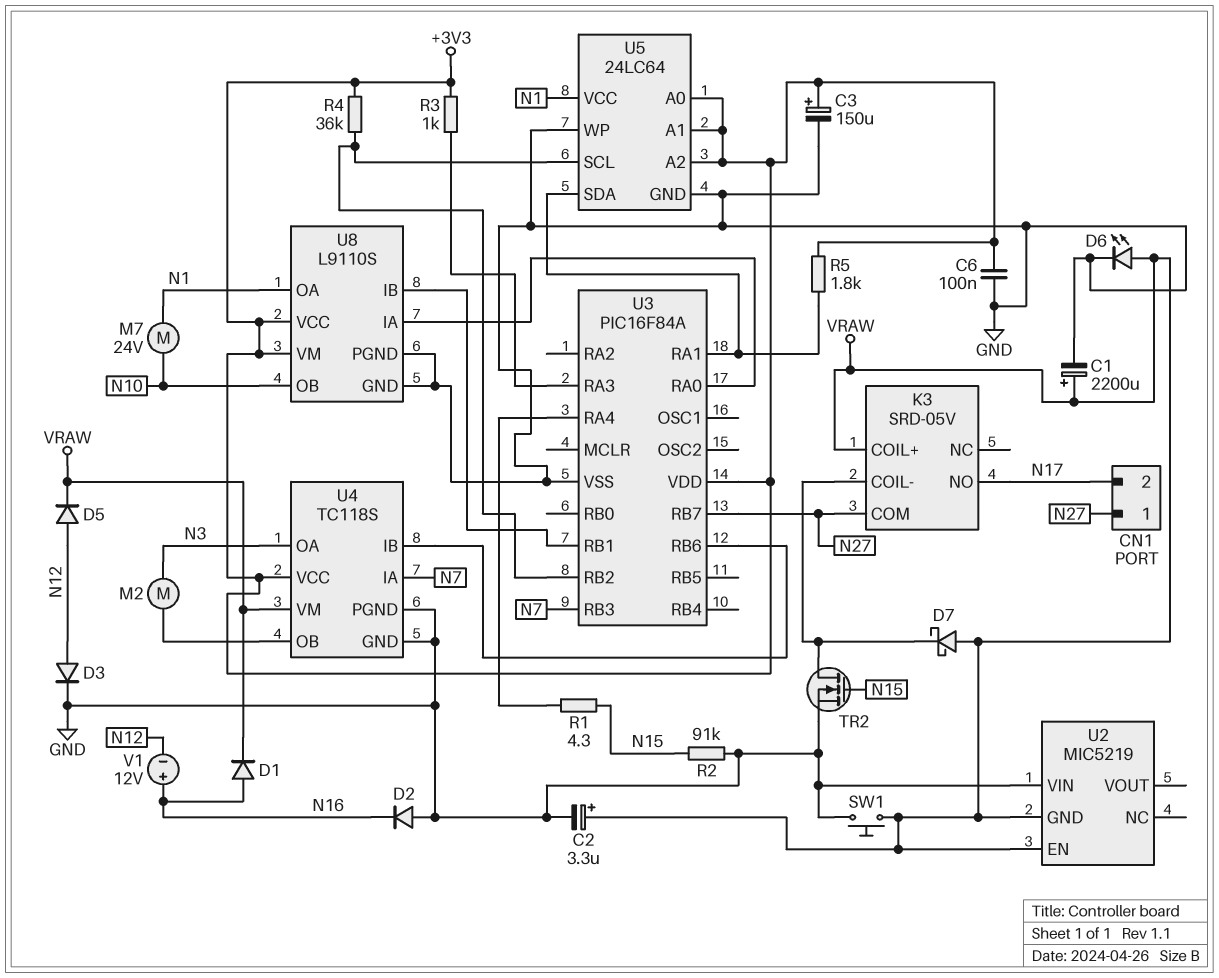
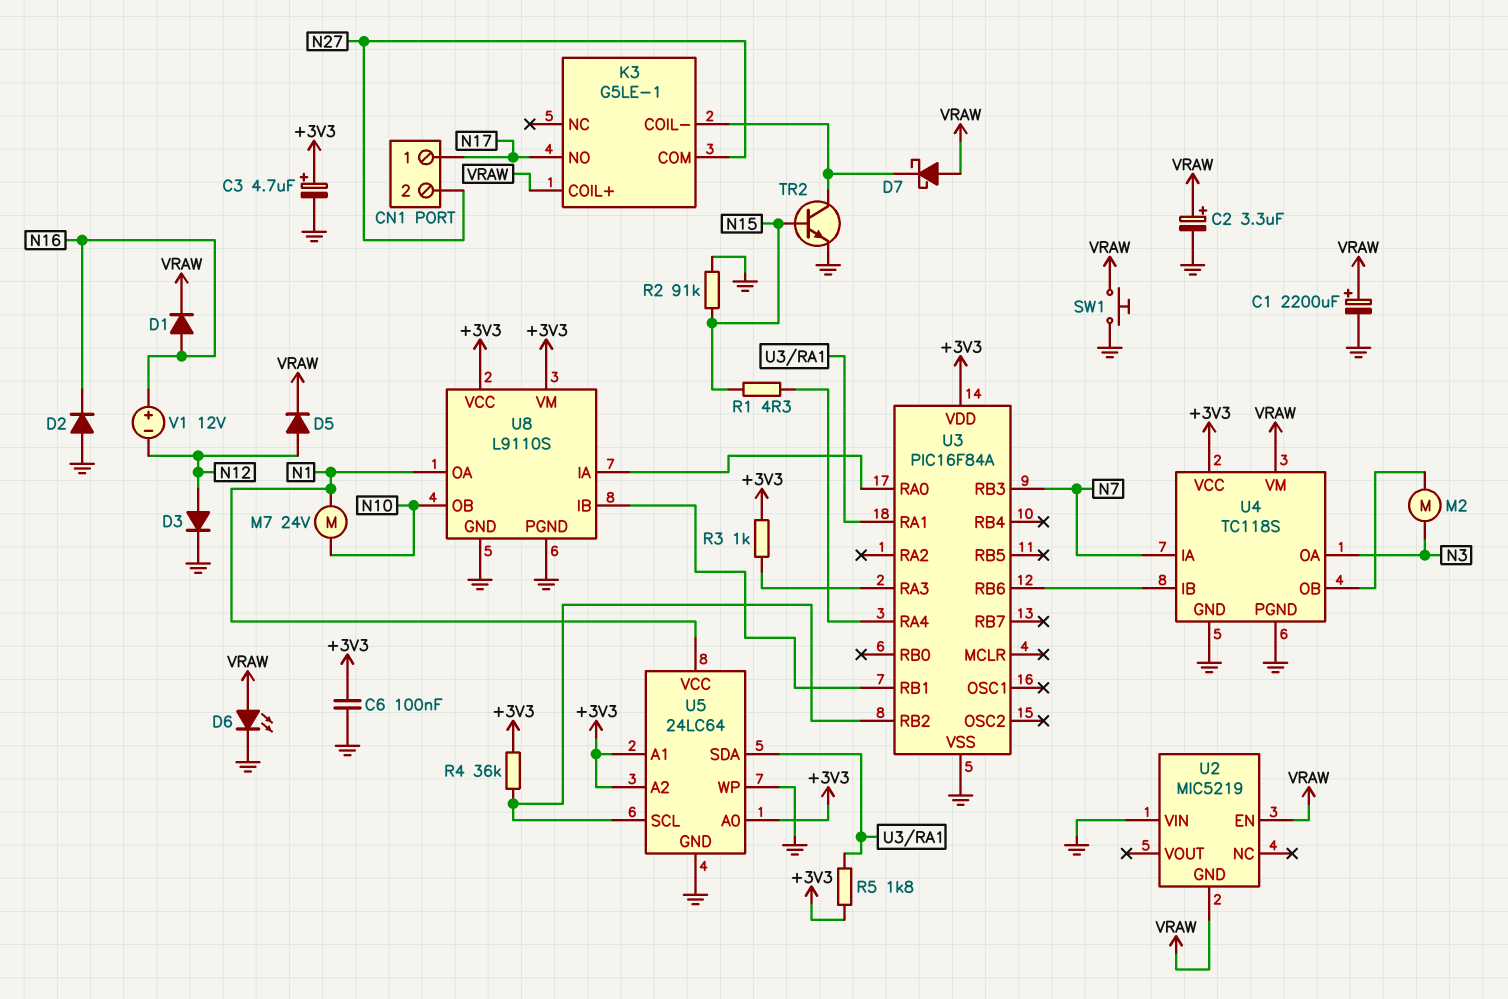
C3: 150uF (plus +3V3, minus GND) -> 4.7uF (plus +3V3, minus GND)
CN1 pin 1: N27 -> N17
CN1 pin 2: N17 -> N27
K3: SRD-05V -> G5LE-1
TR2: NMOS (G N15, D K3/COIL-, S GND) -> NPN (B N15, C K3/COIL-, E GND)
U3 pin RB7: N27 -> none

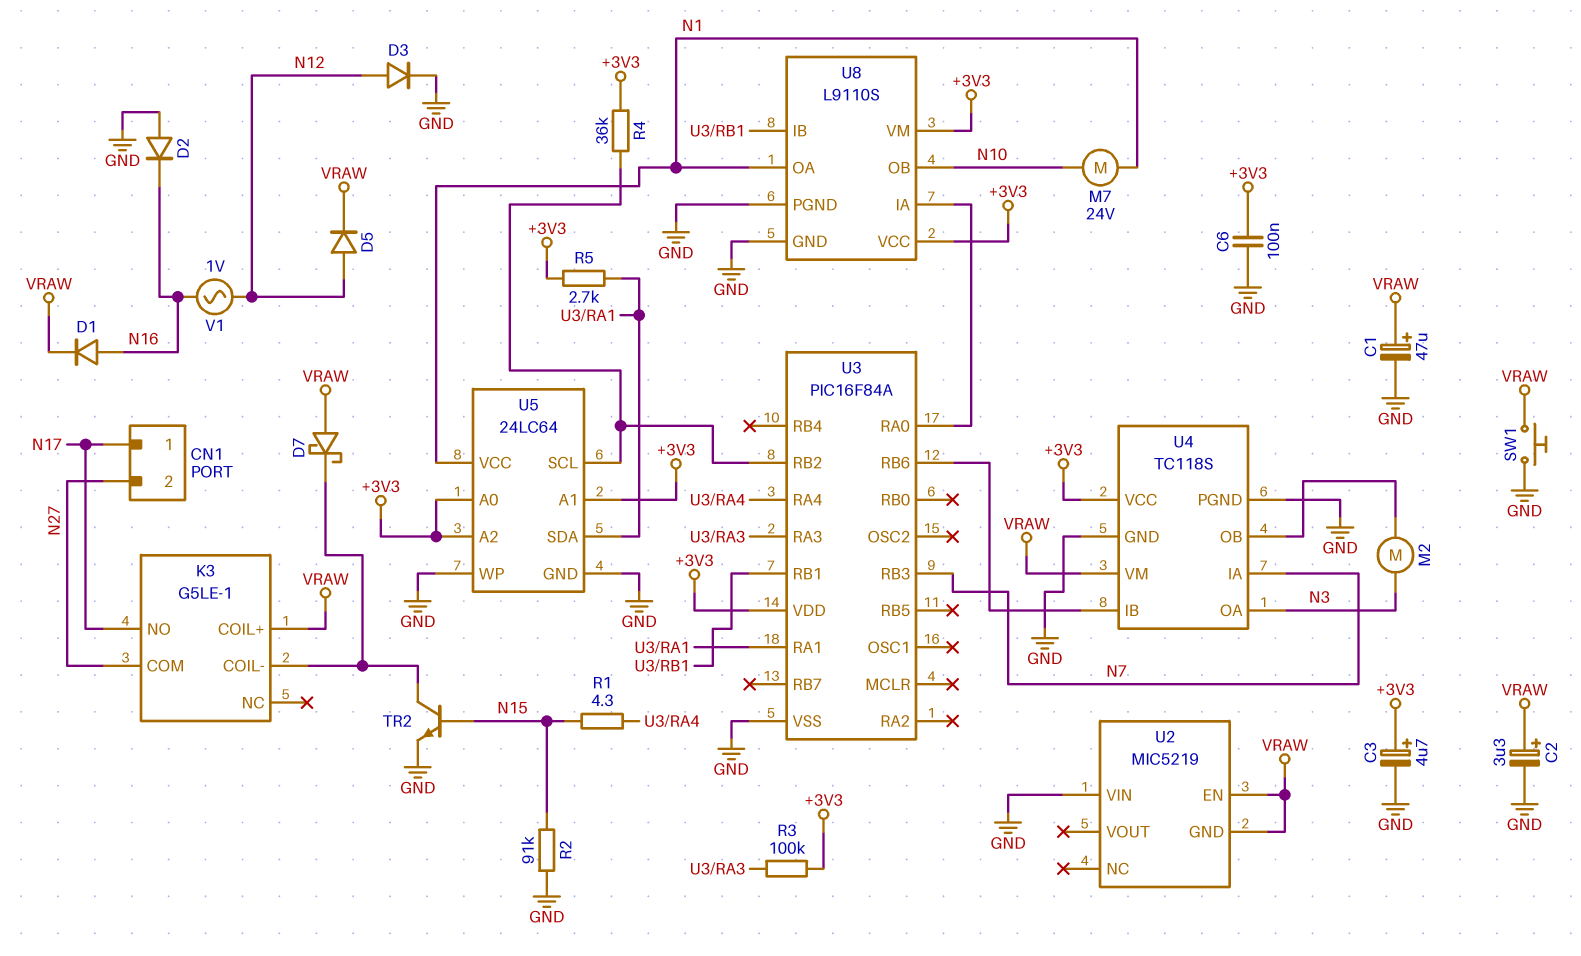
C1: 2200uF (plus VRAW, minus GND) -> 47uF (plus VRAW, minus GND)
D6: LED (A VRAW, K GND) -> none
R3: 1k (+3V3, U3/RA3) -> 100k (+3V3, U3/RA3)
R5: 1.8k (+3V3, U3/RA1) -> 2.7k (+3V3, U3/RA1)
V1: 12V (plus N16, minus N12) -> AC 1V (N12, N16)

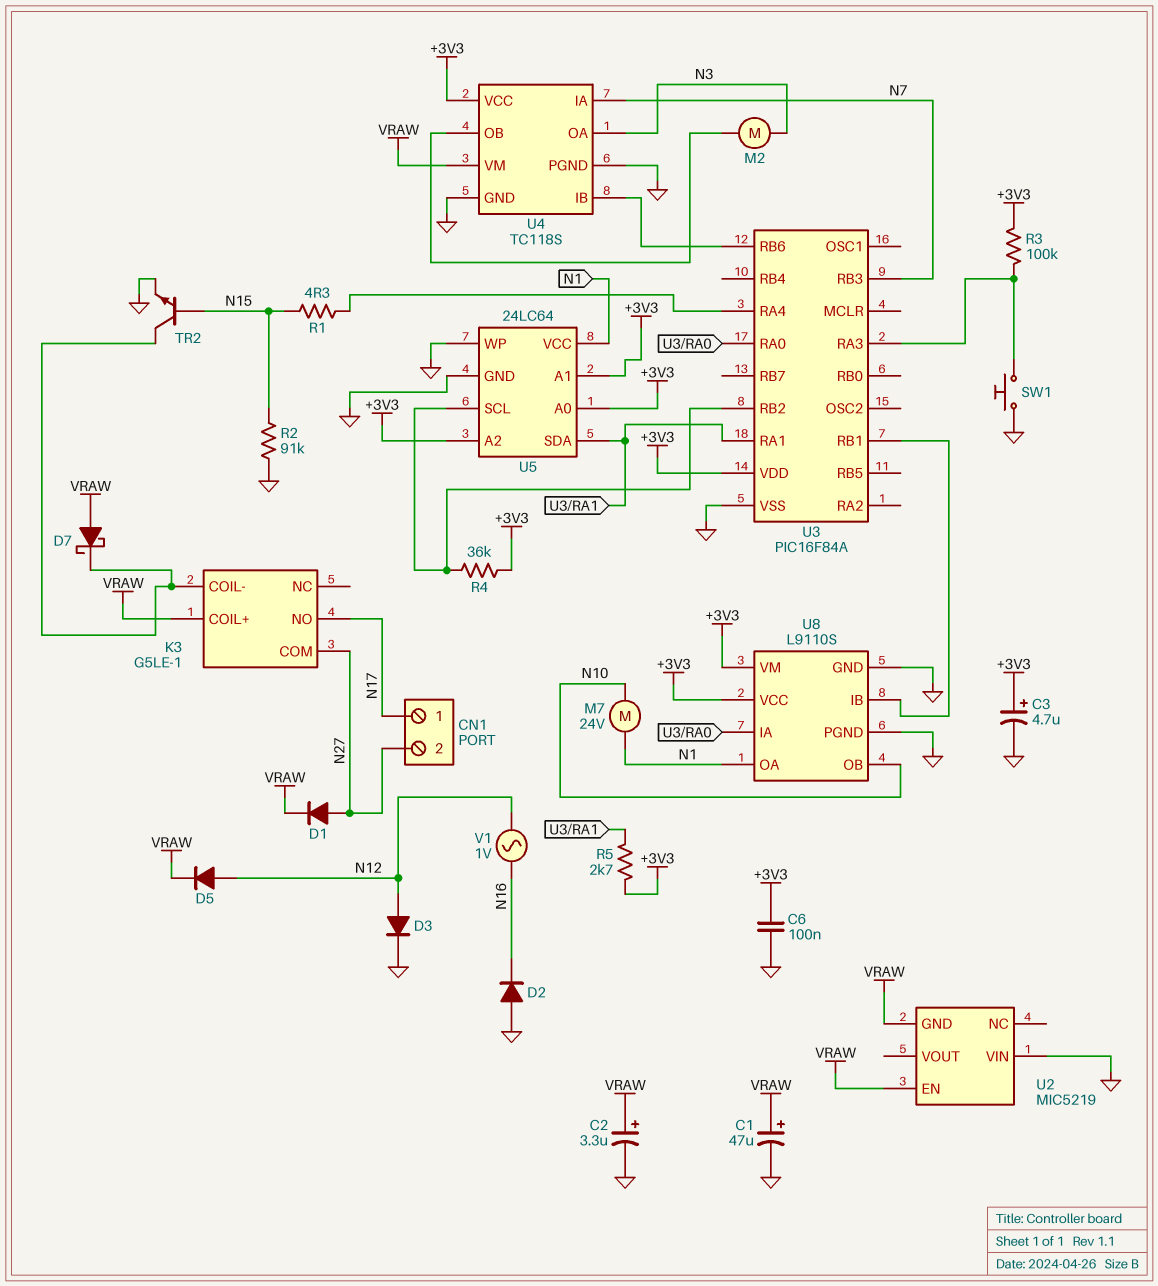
D1: diode (A N16, K VRAW) -> diode (A N27, K VRAW)
SW1: button (GND, VRAW) -> button (GND, U3/RA3)

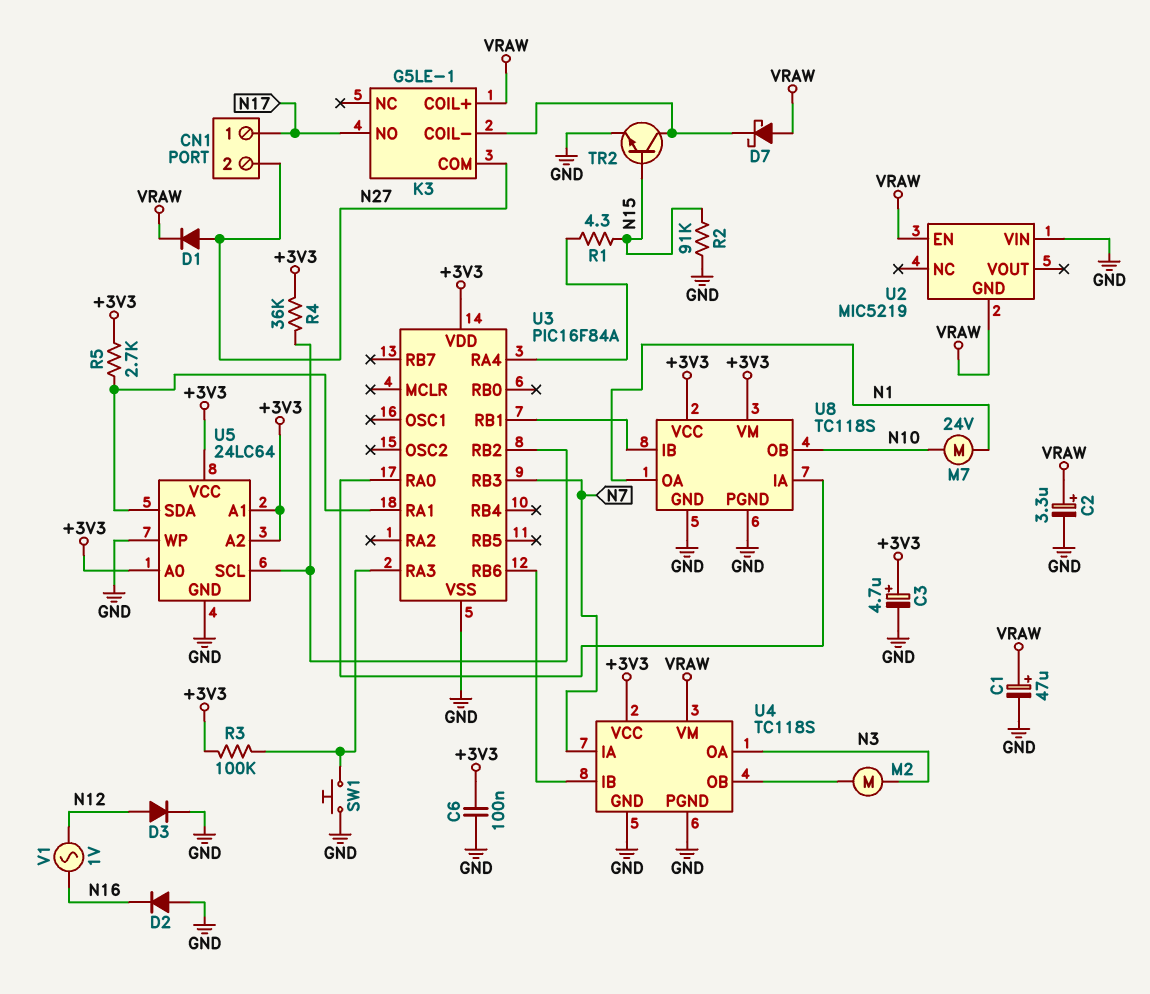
D5: diode (A N12, K VRAW) -> none
U5 pin VCC: N1 -> +3V3
U8: L9110S -> TC118S

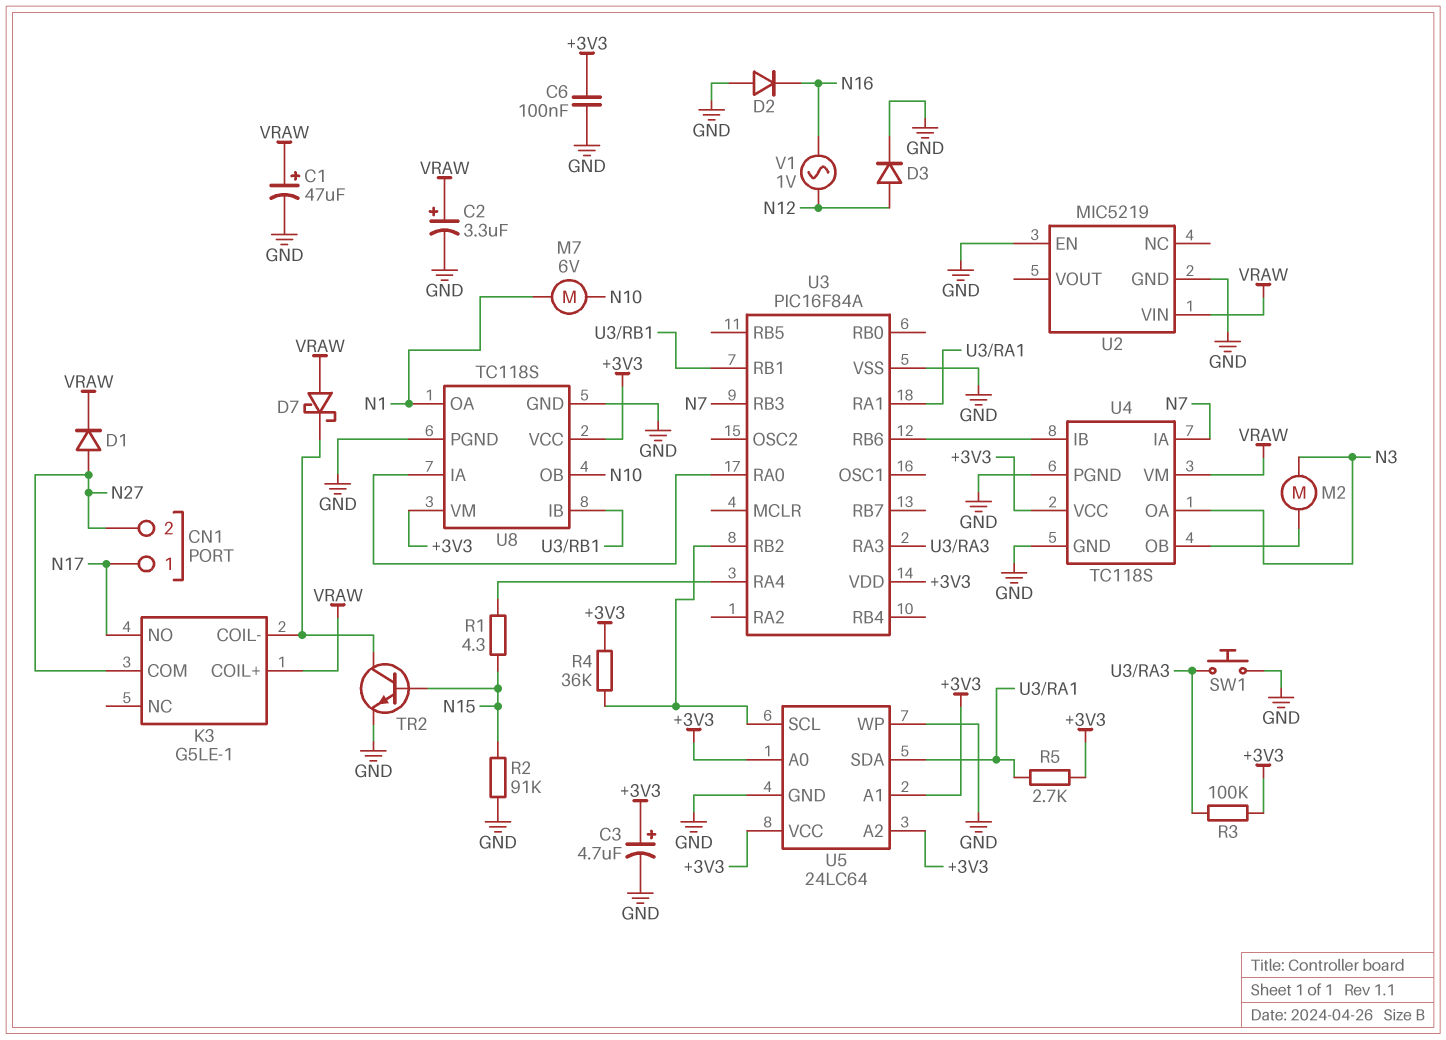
M7: motor 24V (N1, N10) -> motor 6V (N1, N10)
U2 pin EN: VRAW -> GND
U2 pin GND: VRAW -> GND
U2 pin VIN: GND -> VRAW

